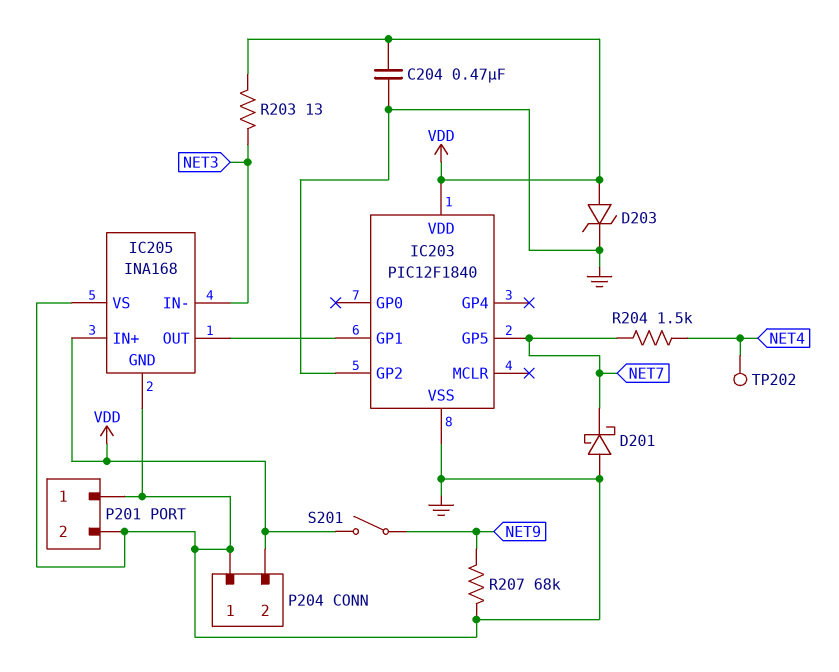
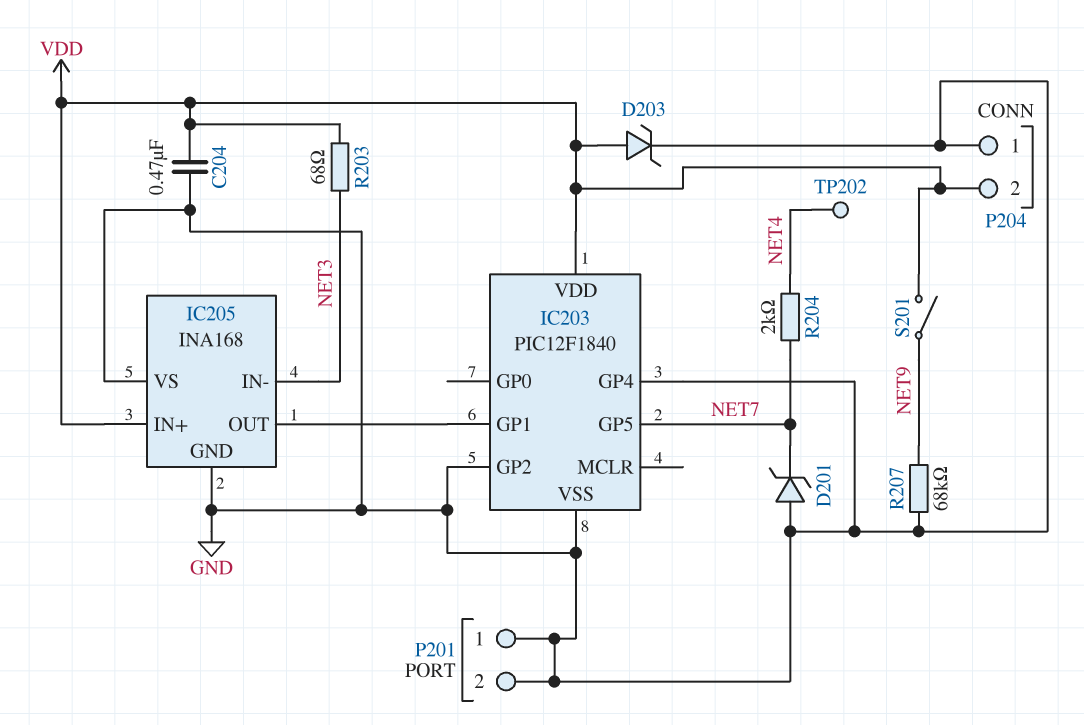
D201: schottky (A GND, K NET7) -> zener (A GND, K NET7)
IC203 pin GP4: none -> GND
R203: 13 (NET3, VDD) -> 68 (NET3, VDD)
R204: 1.5k (NET4, NET7) -> 2k (NET4, NET7)

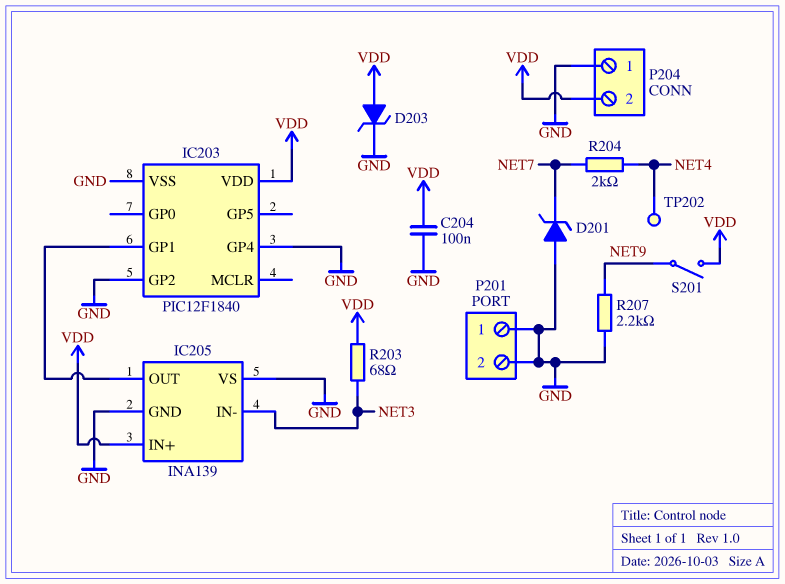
C204: 470nF (GND, VDD) -> 100nF (GND, VDD)
IC203 pin GP5: NET7 -> none
IC205: INA168 -> INA139
R207: 68k (GND, NET9) -> 2.2k (GND, NET9)

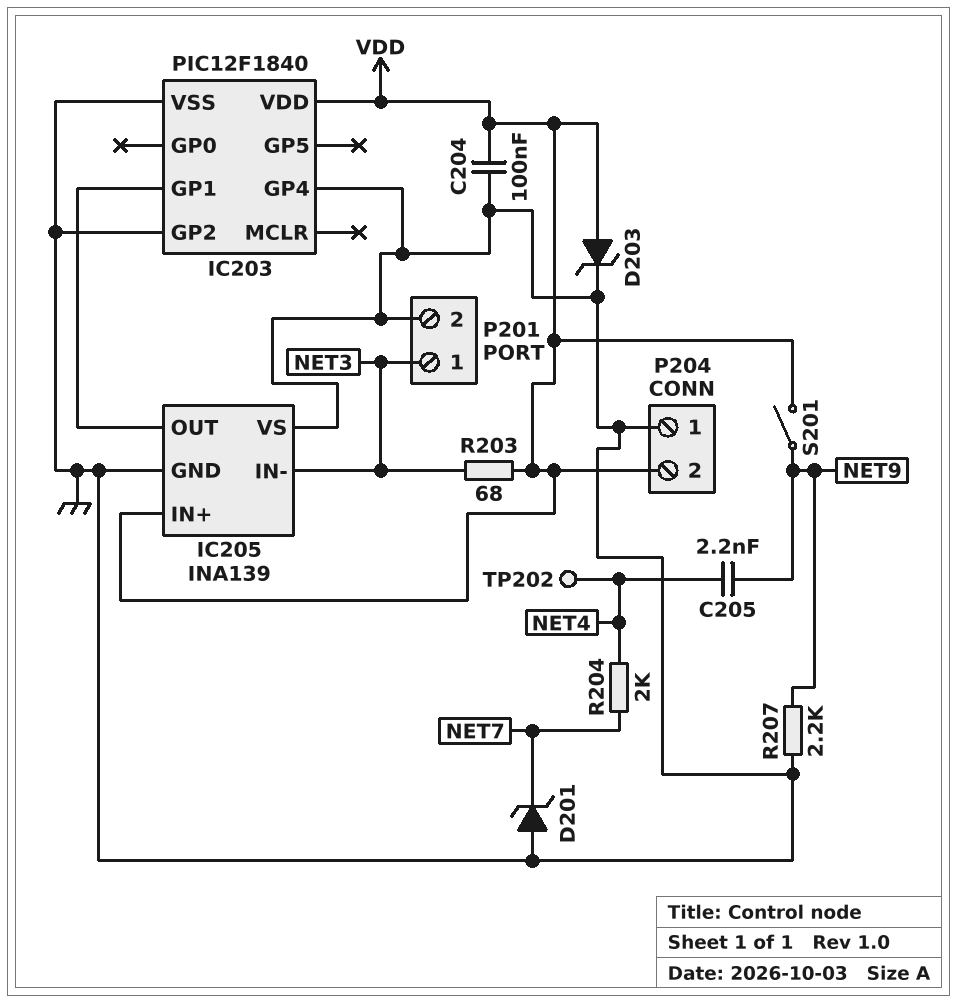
C205: none -> 2.2nF (NET4, NET9)
P201 pin 1: GND -> NET3

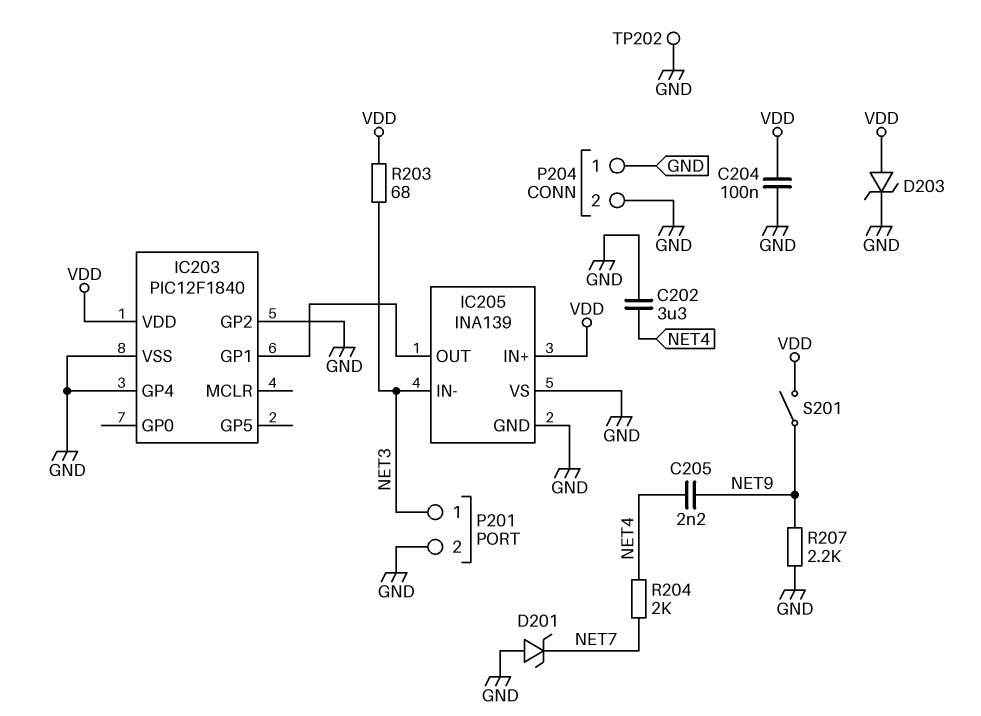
C202: none -> 3.3uF (GND, NET4)
P204 pin 2: VDD -> GND
TP202: test point (NET4) -> test point (GND)

